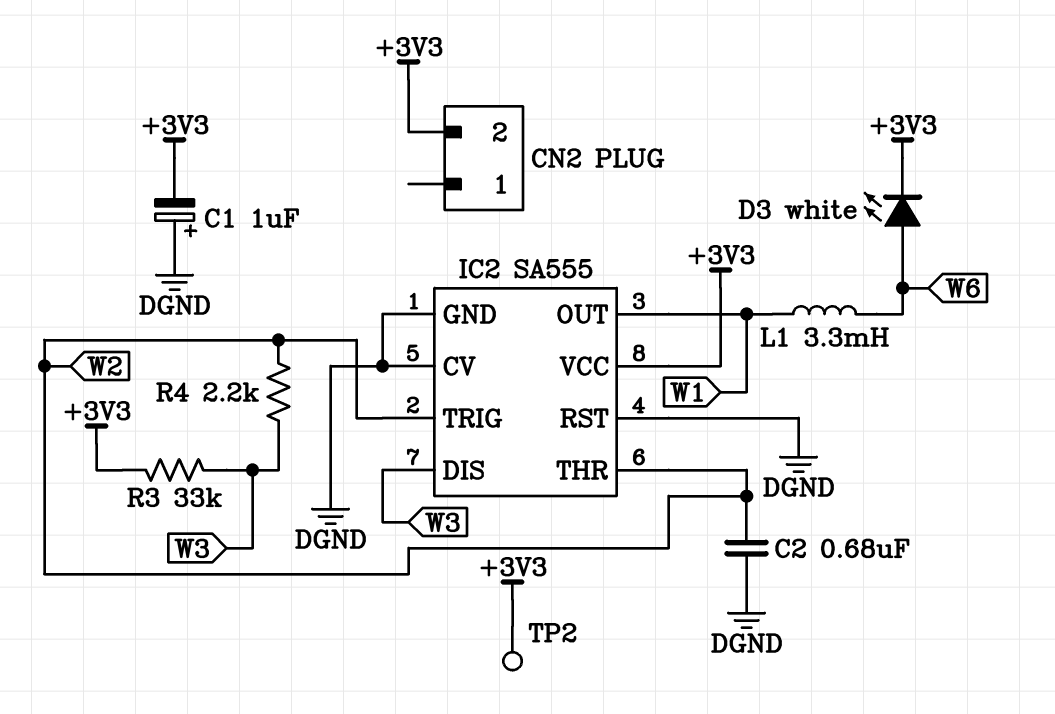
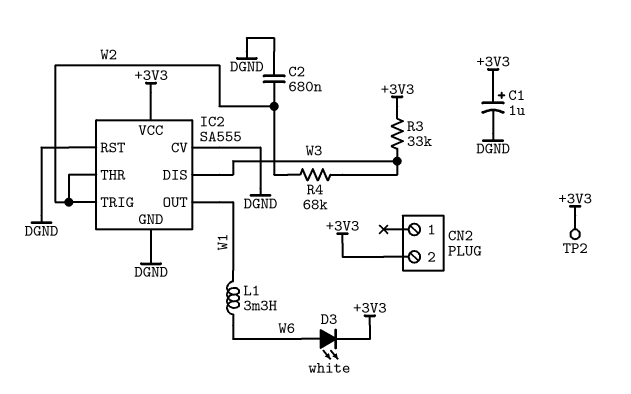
C1: 1uF (plus DGND, minus +3V3) -> 1uF (plus +3V3, minus DGND)
R4: 2.2k (W2, W3) -> 68k (W2, W3)

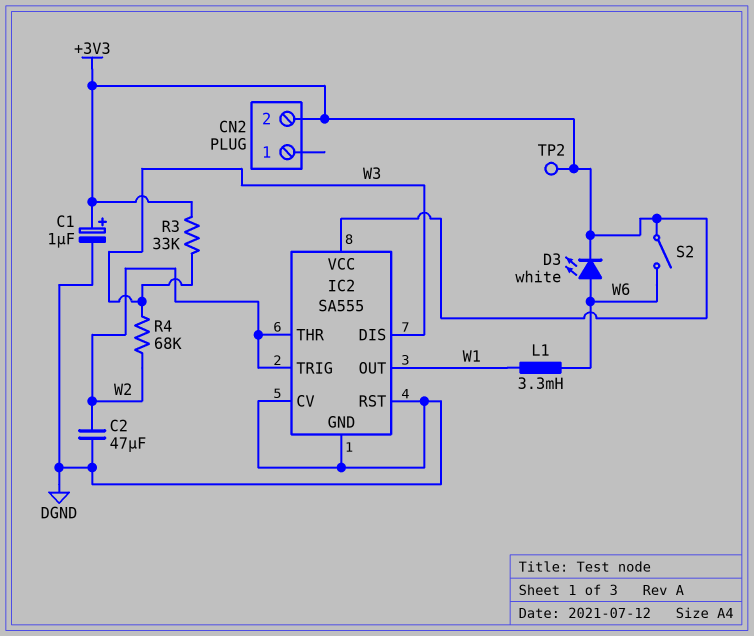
C2: 680nF (DGND, W2) -> 47uF (DGND, W2)
S2: none -> switch (+3V3, W6)

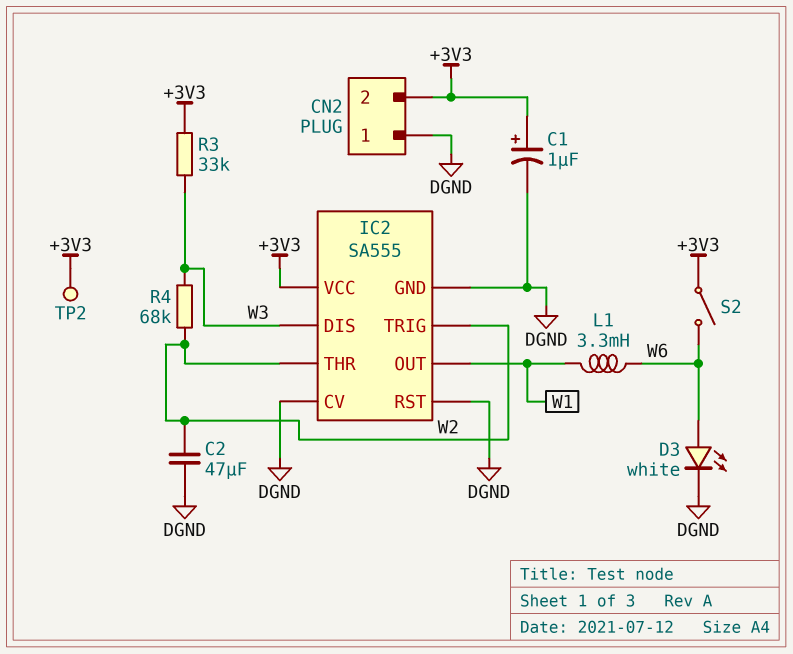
CN2 pin 1: none -> DGND
D3: LED white (A W6, K +3V3) -> LED white (A W6, K DGND)

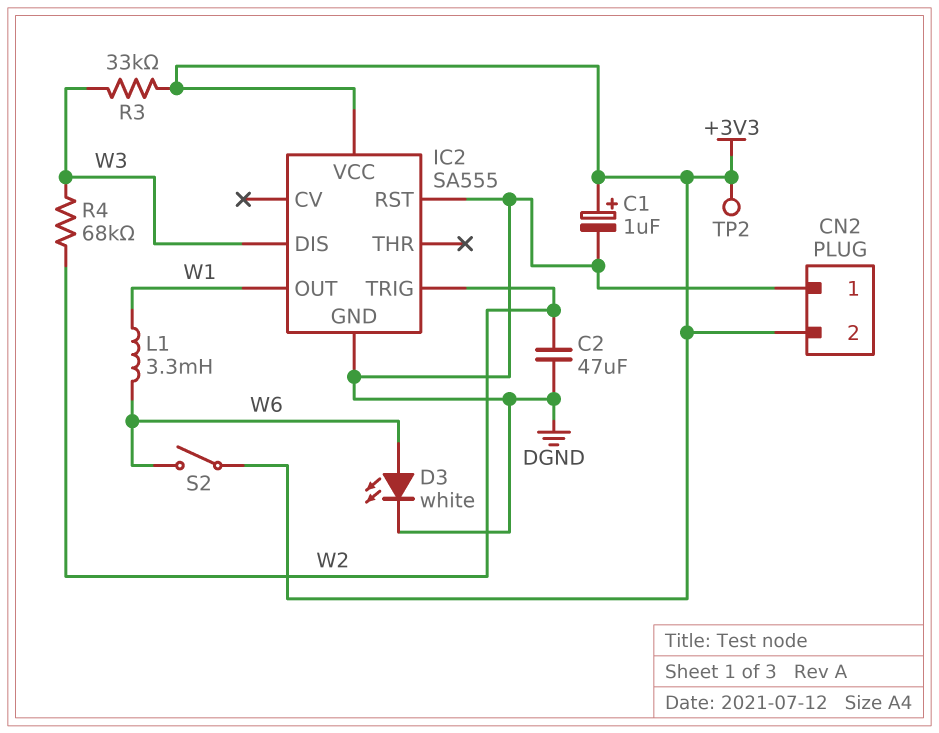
IC2 pin CV: DGND -> none
IC2 pin THR: W2 -> none

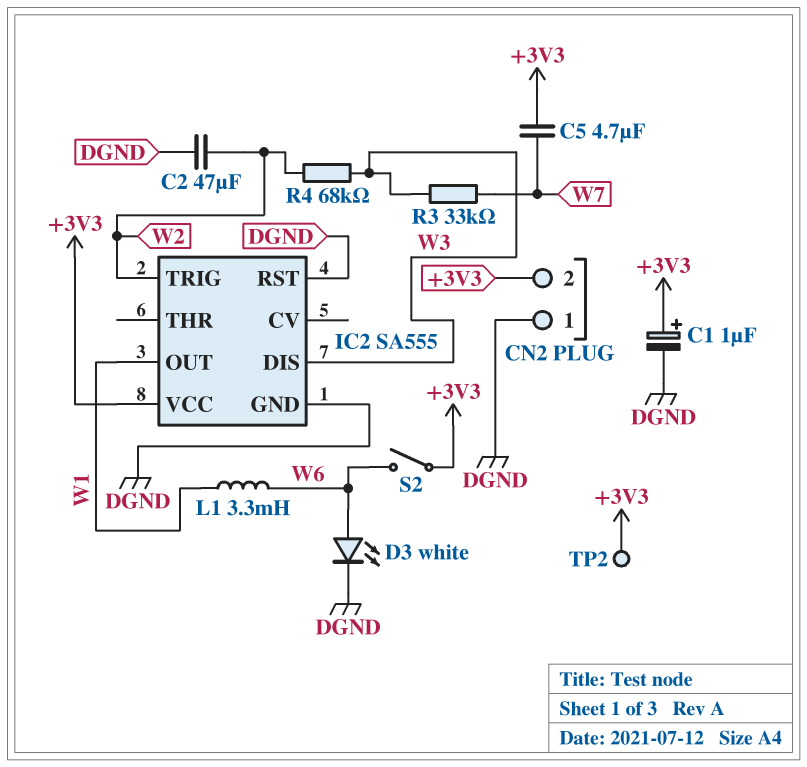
C5: none -> 4.7uF (+3V3, W7)
R3: 33k (+3V3, W3) -> 33k (W3, W7)

